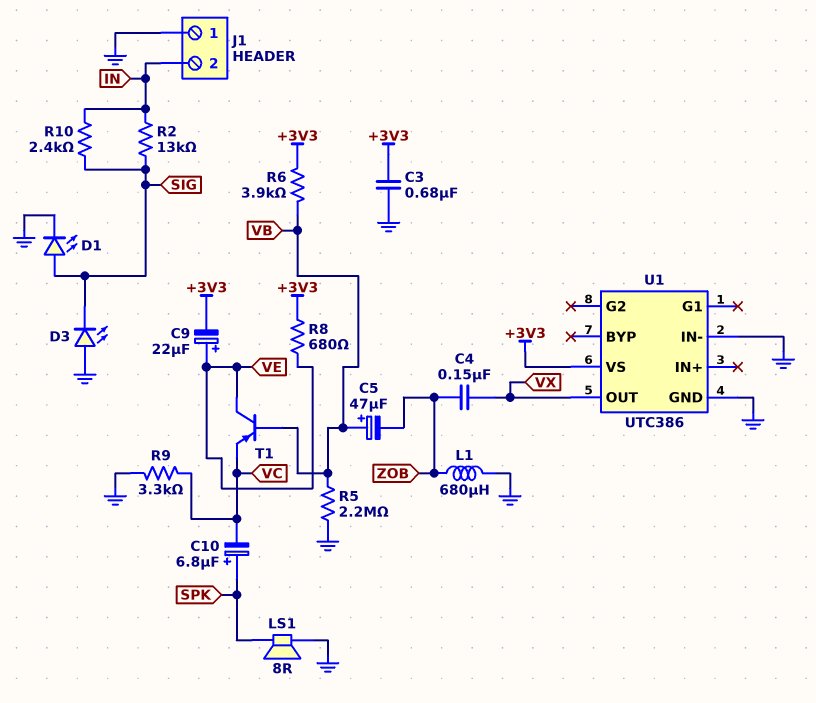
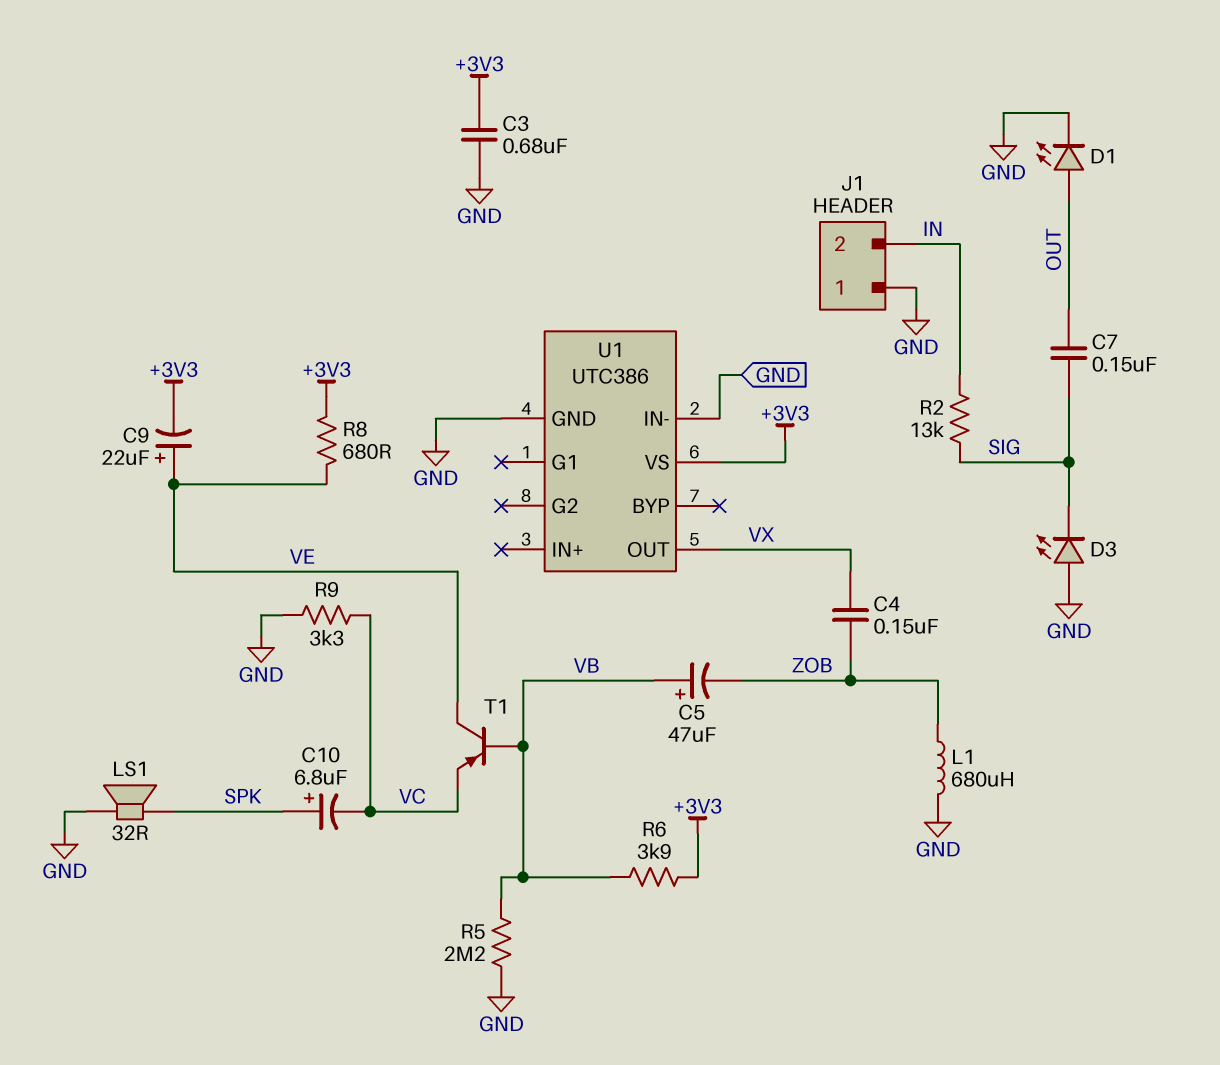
C7: none -> 150nF (OUT, SIG)
D1: LED (A SIG, K GND) -> LED (A OUT, K GND)
LS1: speaker 8R (GND, SPK) -> speaker 32R (GND, SPK)
R10: 2.4k (IN, SIG) -> none

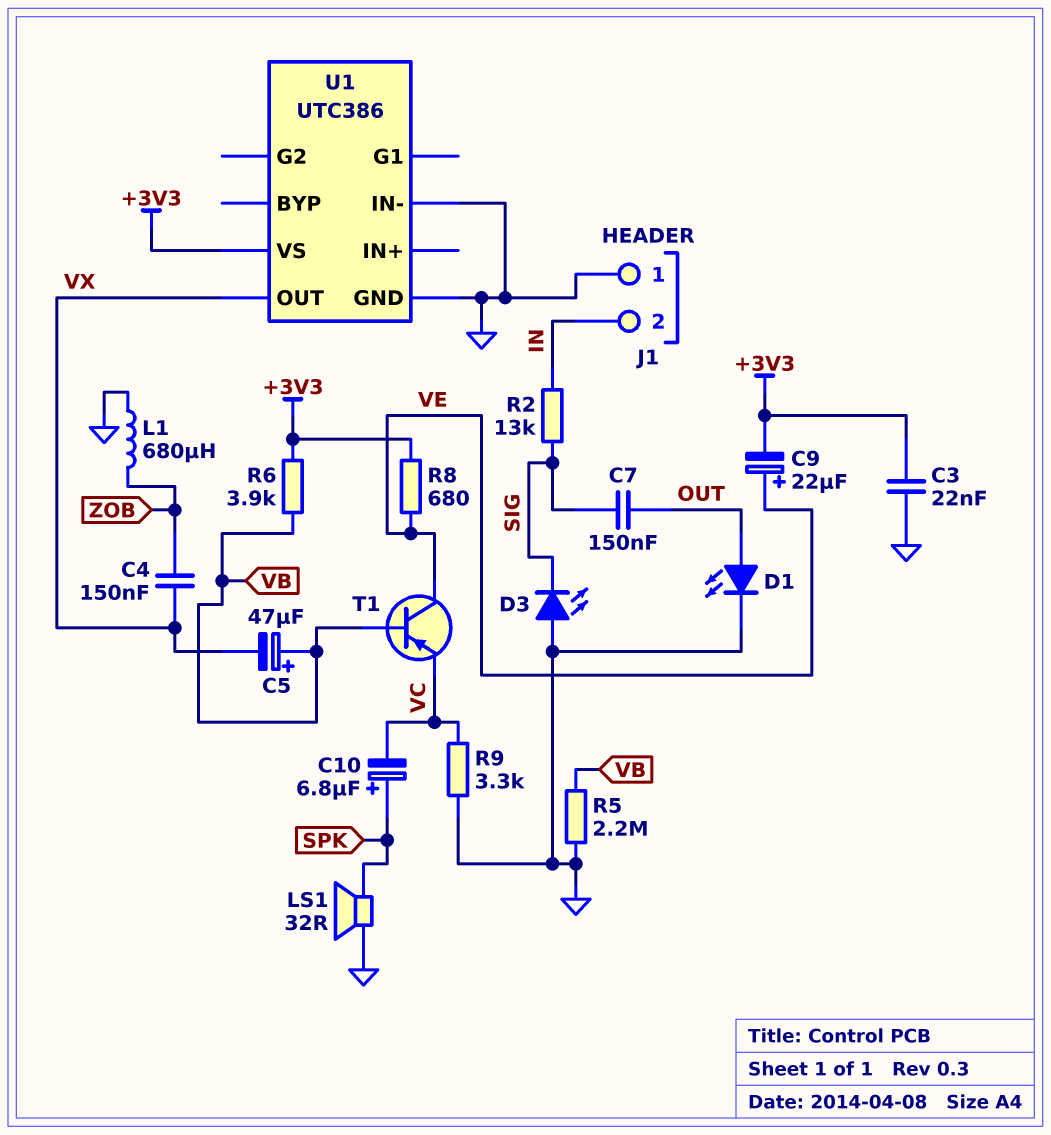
C3: 680nF (+3V3, GND) -> 22nF (+3V3, GND)
C5: 47uF (plus VB, minus ZOB) -> 47uF (plus VB, minus VX)

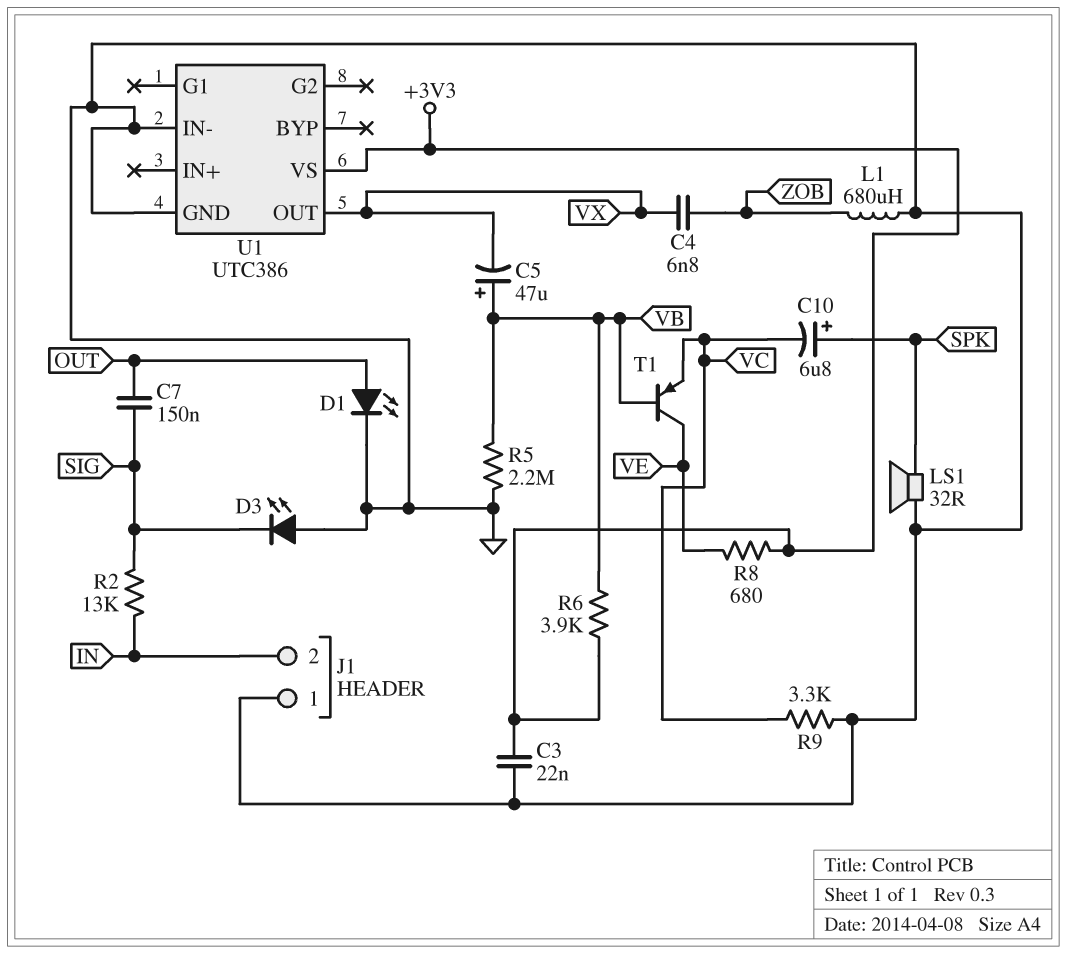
C4: 150nF (VX, ZOB) -> 6.8nF (VX, ZOB)
C9: 22uF (plus VE, minus +3V3) -> none

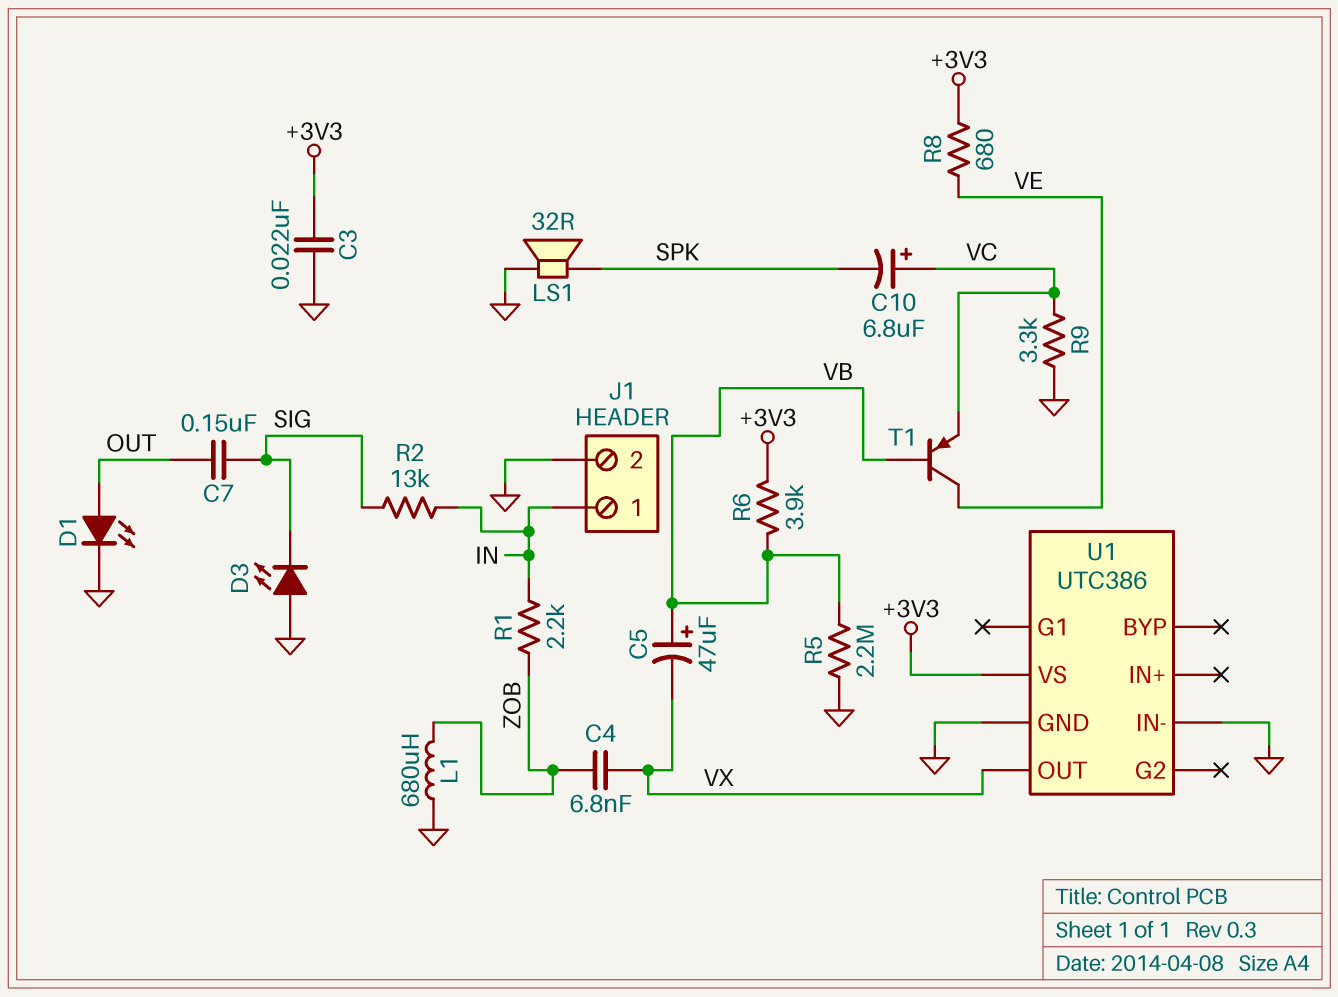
C10: 6.8uF (plus SPK, minus VC) -> 6.8uF (plus VC, minus SPK)
J1 pin 1: GND -> IN
J1 pin 2: IN -> GND
R1: none -> 2.2k (IN, ZOB)

